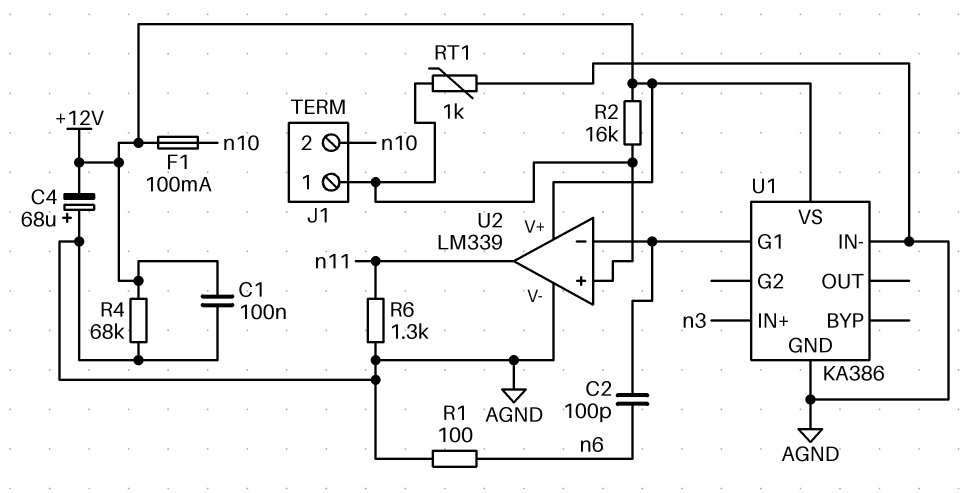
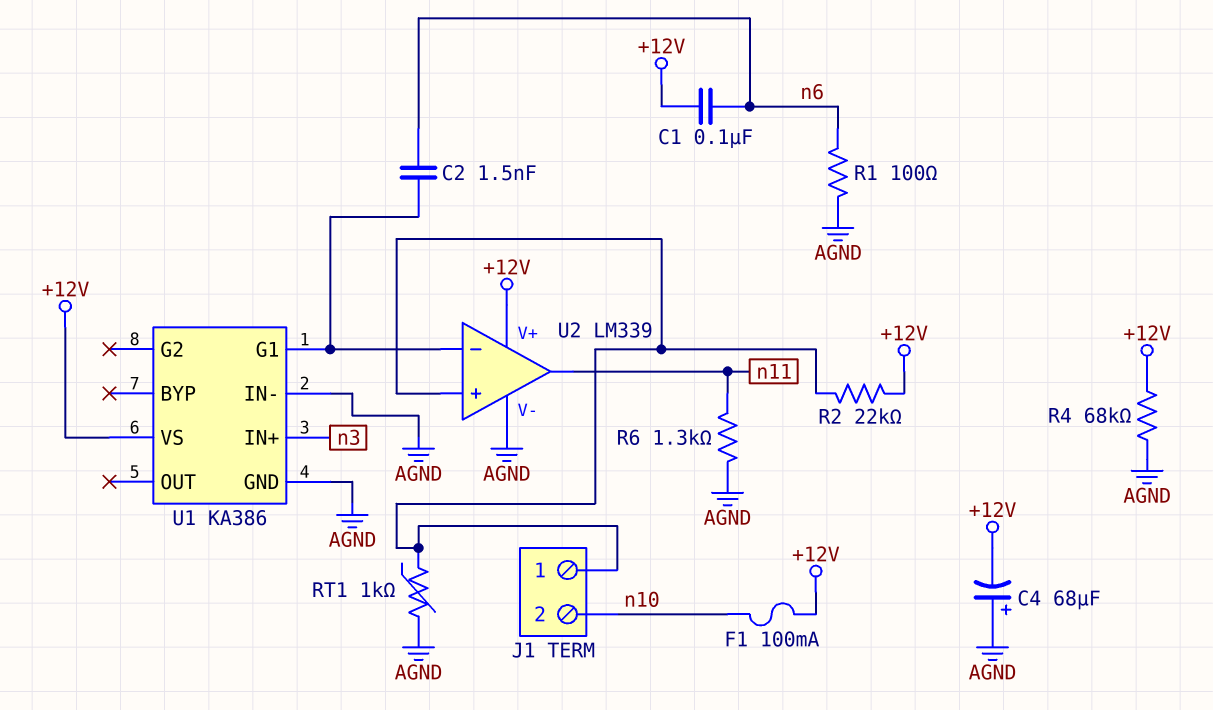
C1: 100nF (+12V, AGND) -> 100nF (+12V, n6)
C2: 100pF (U1/G1, n6) -> 1.5nF (U1/G1, n6)
R2: 16k (+12V, J1/1) -> 22k (+12V, J1/1)

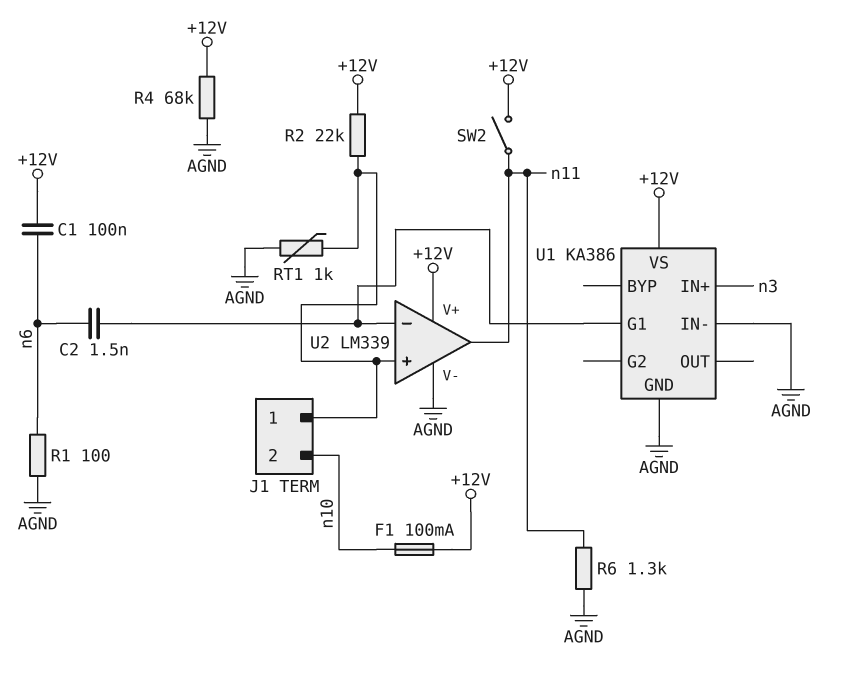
C4: 68uF (plus AGND, minus +12V) -> none
SW2: none -> switch (+12V, n11)

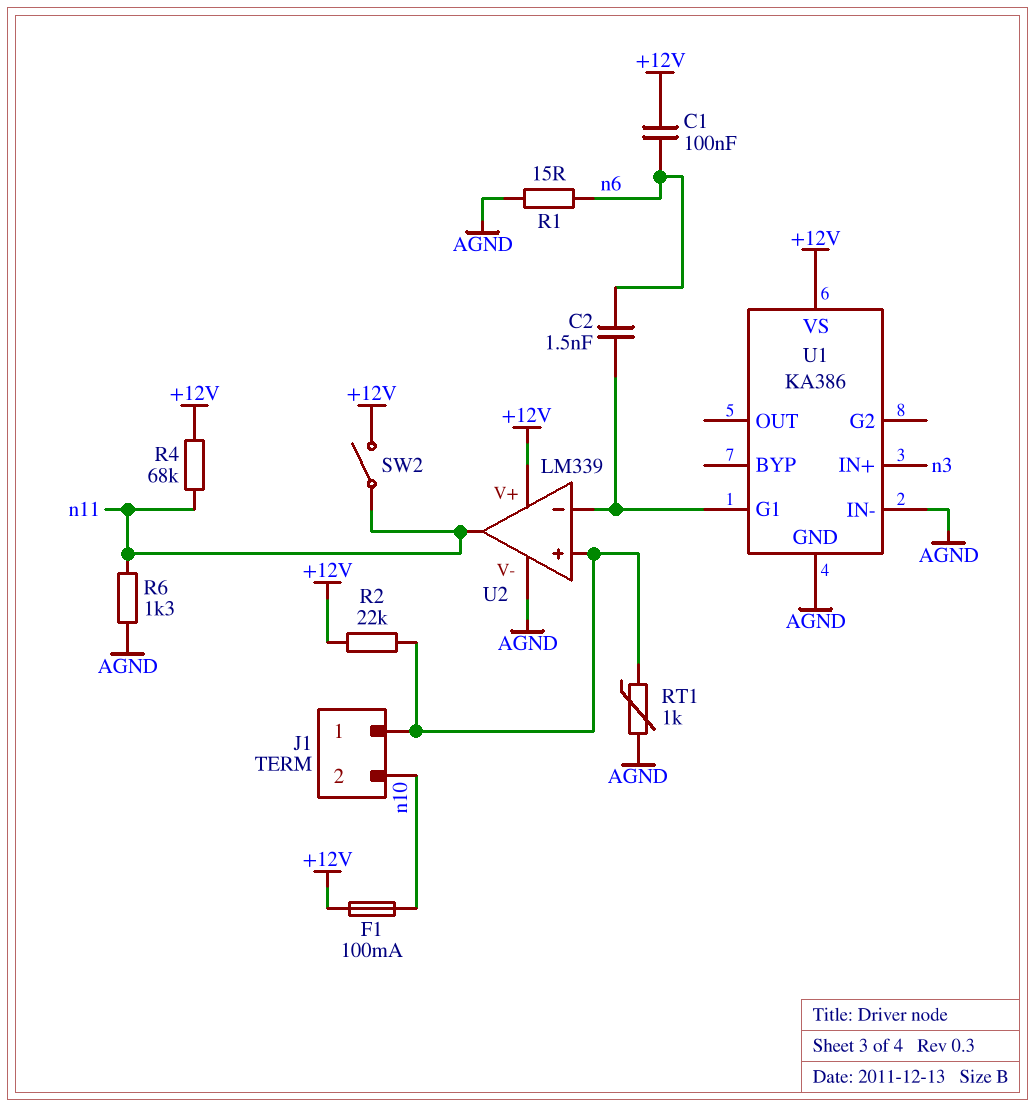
R1: 100 (AGND, n6) -> 15 (AGND, n6)
R4: 68k (+12V, AGND) -> 68k (+12V, n11)

